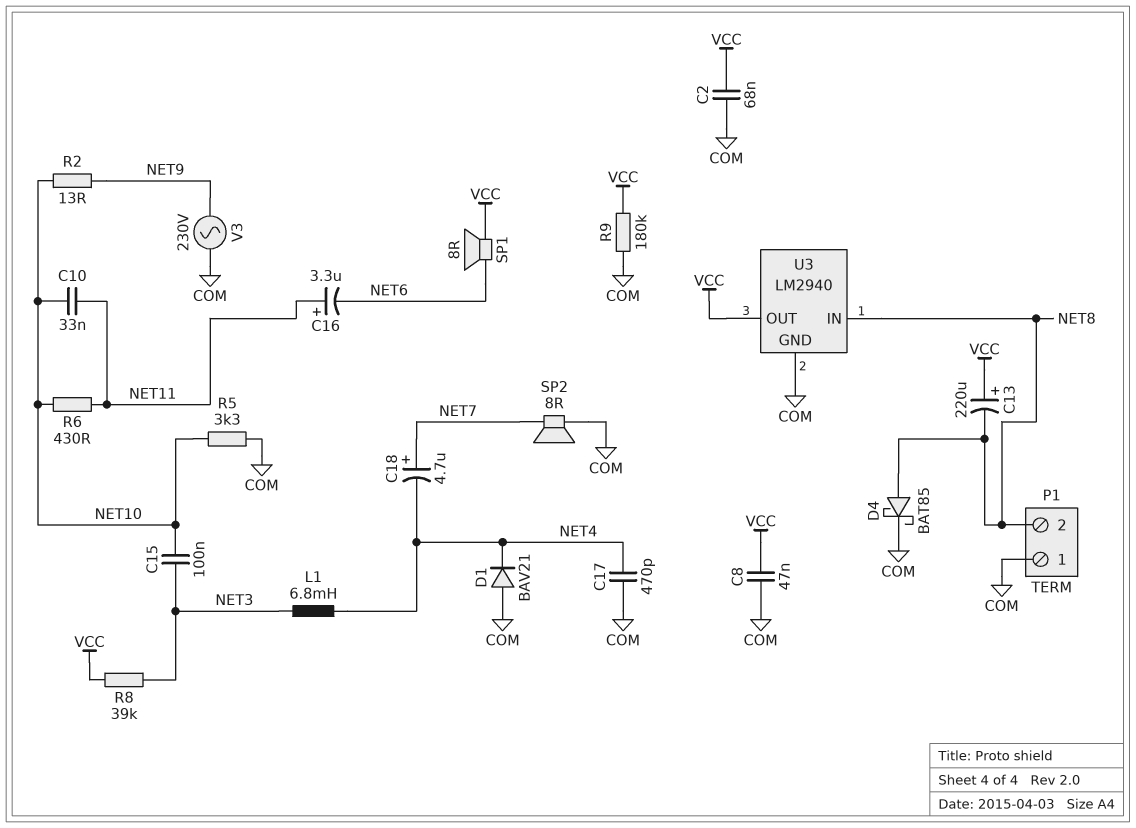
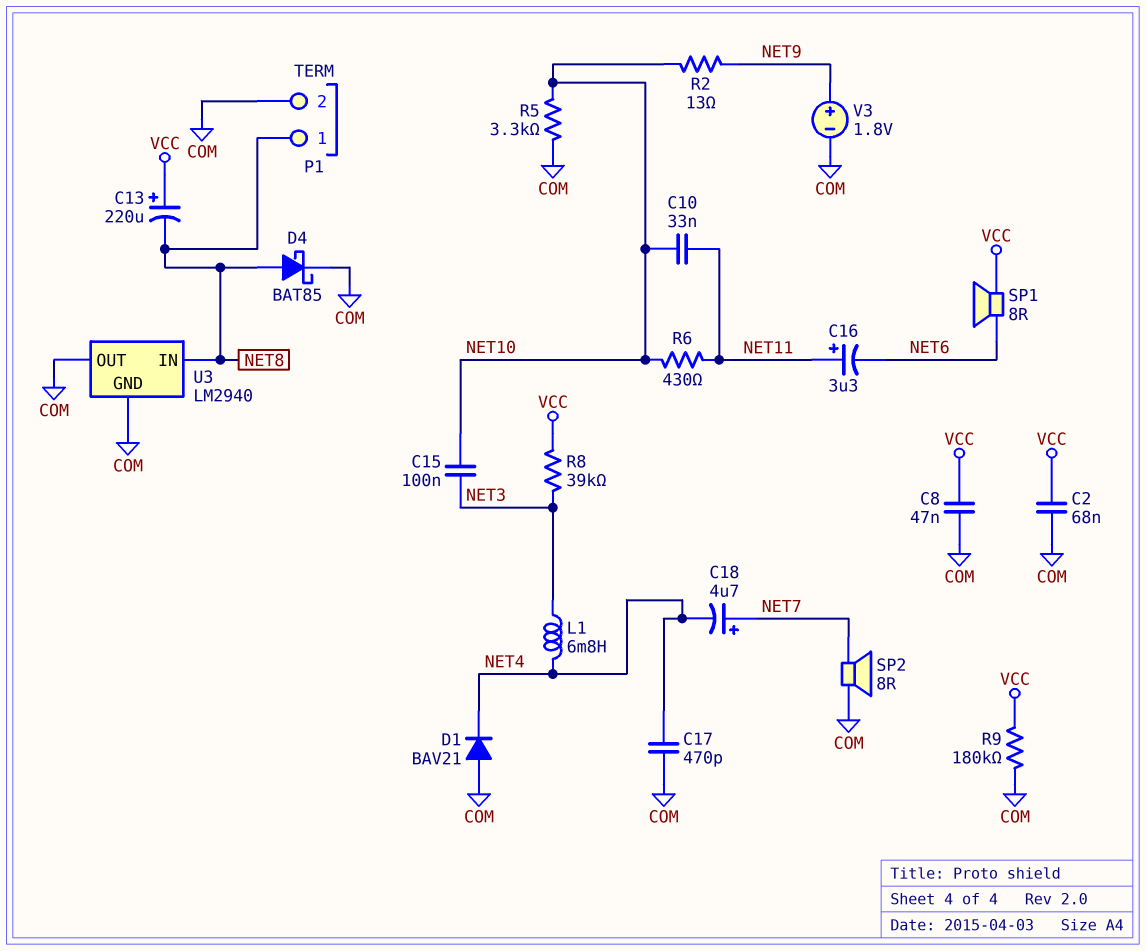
P1 pin 1: COM -> NET8
P1 pin 2: NET8 -> COM
U3 pin OUT: VCC -> COM
V3: AC 230V (COM, NET9) -> 1.8V (plus NET9, minus COM)

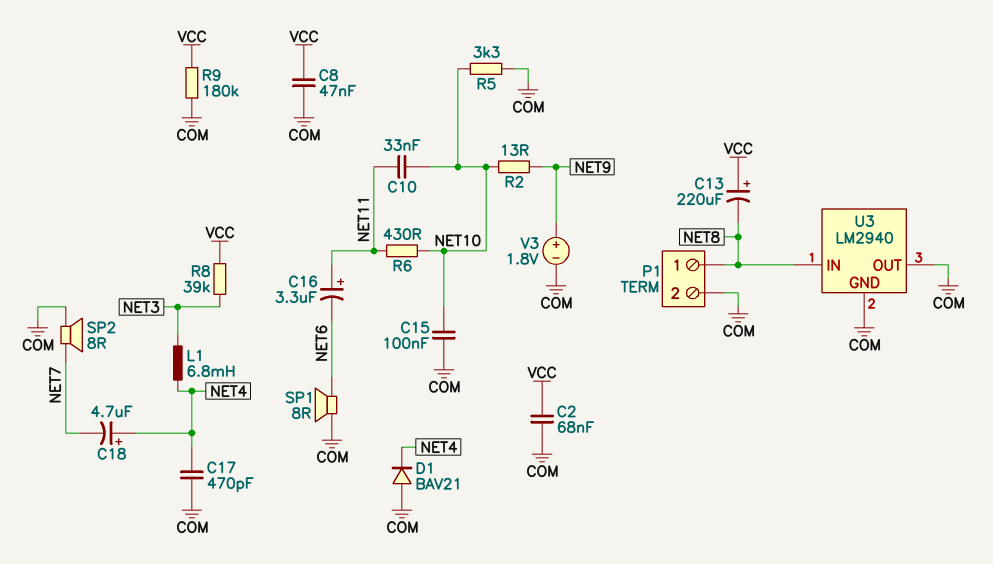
C15: 100nF (NET3, NET10) -> 100nF (COM, NET10)
C18: 4.7uF (plus NET7, minus NET4) -> 4.7uF (plus NET4, minus NET7)
D4: schottky BAT85 (A NET8, K COM) -> none
SP1: speaker 8R (NET6, VCC) -> speaker 8R (COM, NET6)

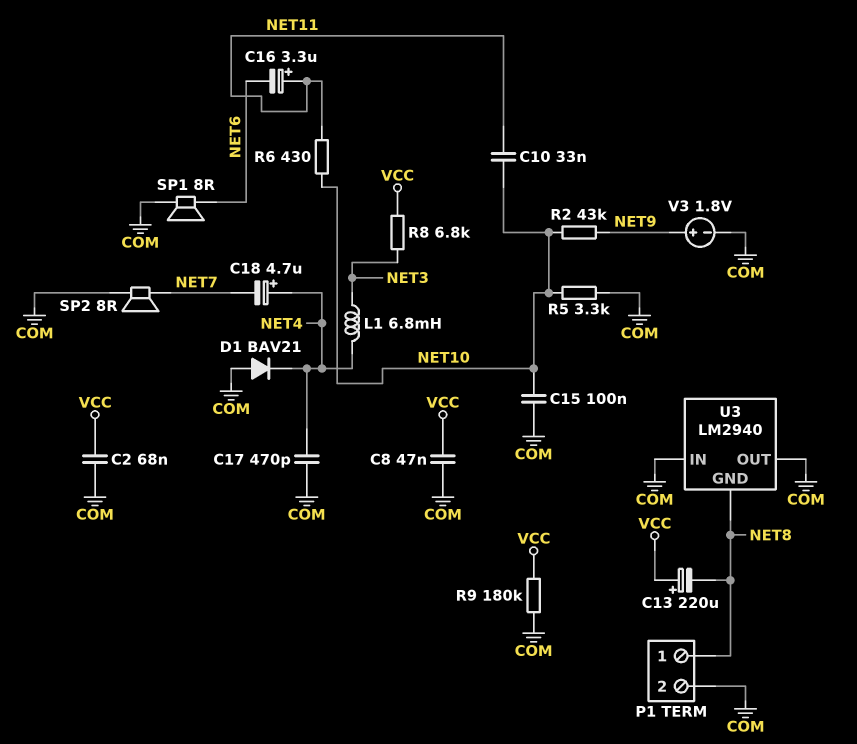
R2: 13 (NET9, NET10) -> 43k (NET9, NET10)
R8: 39k (NET3, VCC) -> 6.8k (NET3, VCC)
U3 pin GND: COM -> NET8
U3 pin IN: NET8 -> COM

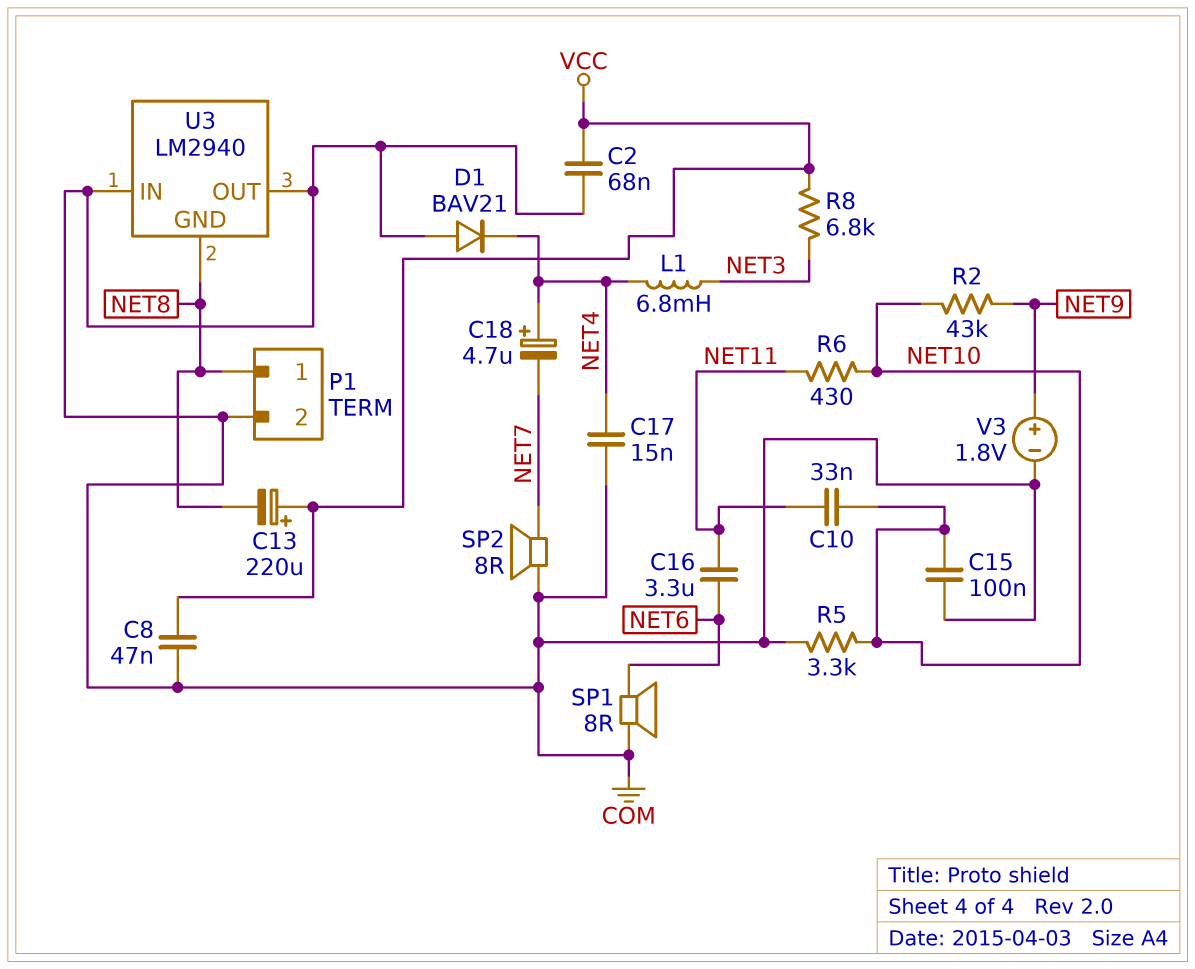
C16: 3.3uF (plus NET11, minus NET6) -> 3.3uF (NET6, NET11)
C17: 470pF (COM, NET4) -> 15nF (COM, NET4)
R9: 180k (COM, VCC) -> none

